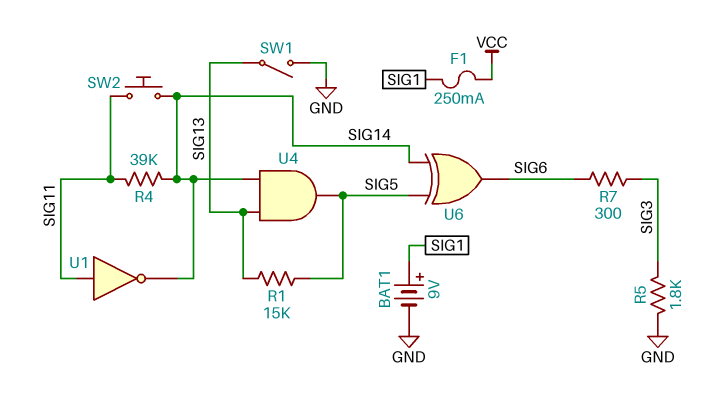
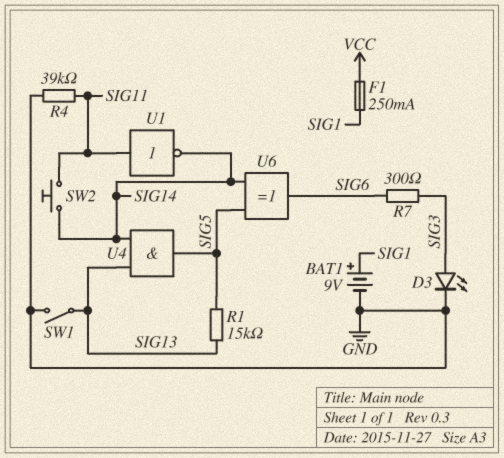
D3: none -> LED (A SIG3, K GND)
R4: 39k (SIG11, SIG14) -> 39k (GND, SIG11)
R5: 1.8k (GND, SIG3) -> none

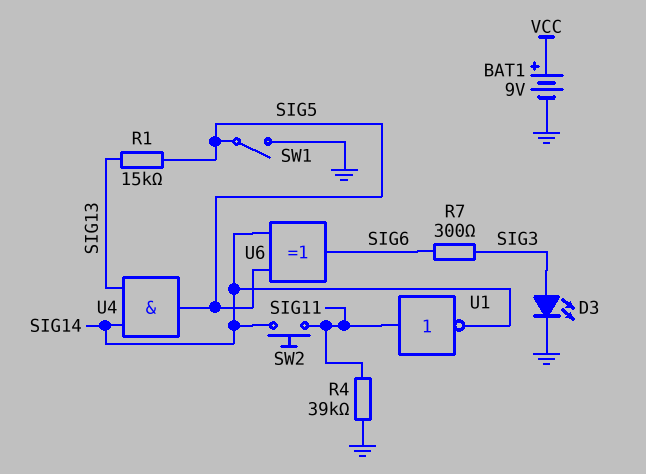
BAT1: 9V (plus SIG1, minus GND) -> 9V (plus VCC, minus GND)
F1: 250mA (SIG1, VCC) -> none
SW1: switch (GND, SIG13) -> switch (GND, SIG5)

